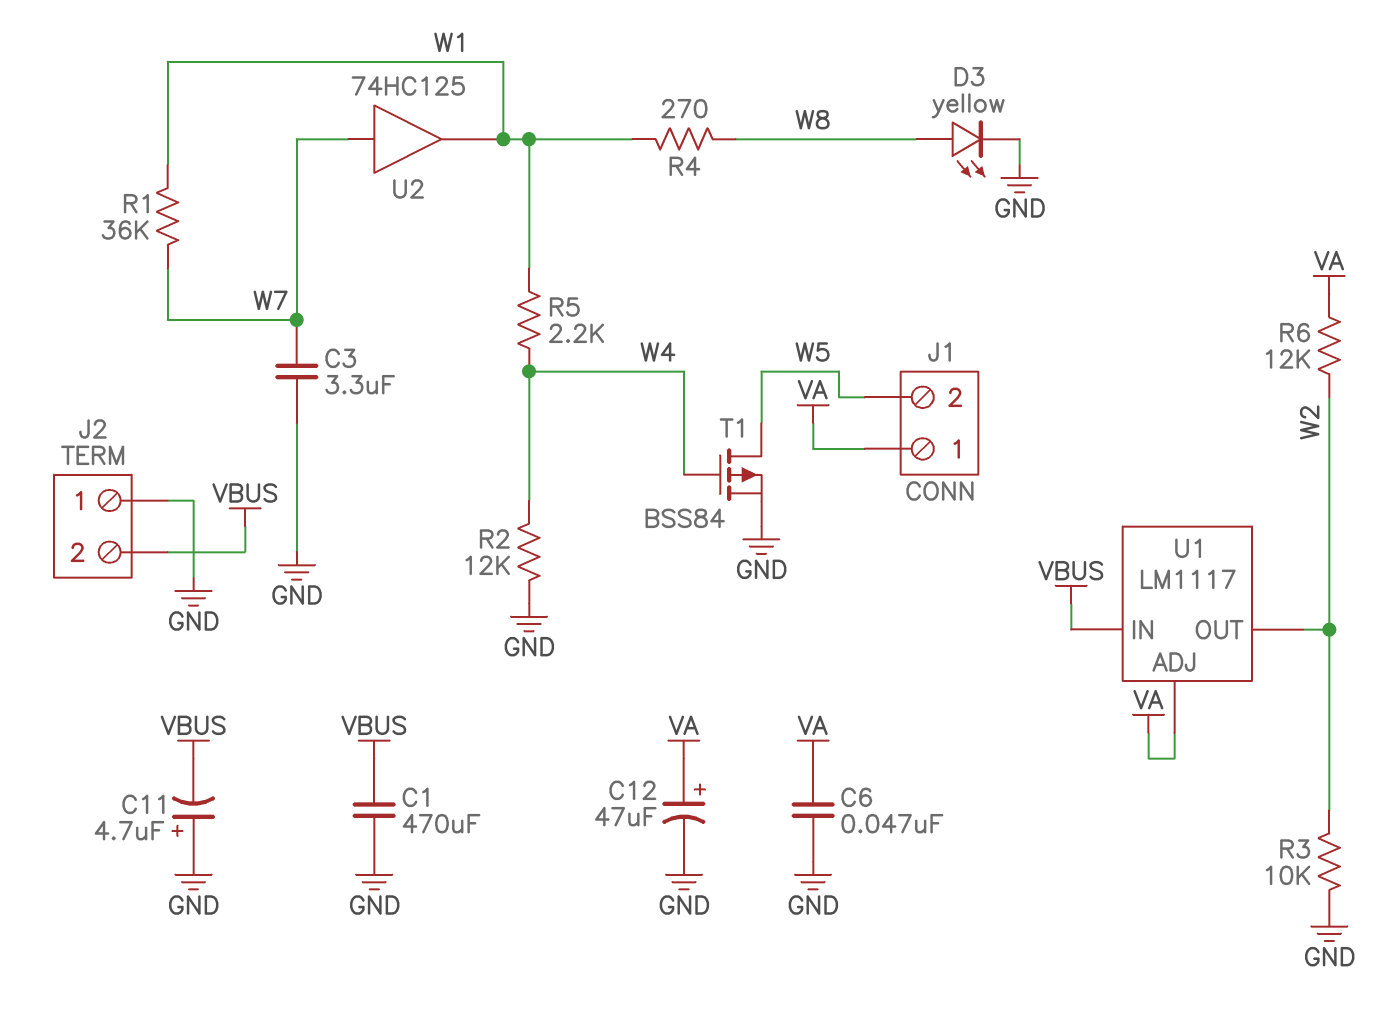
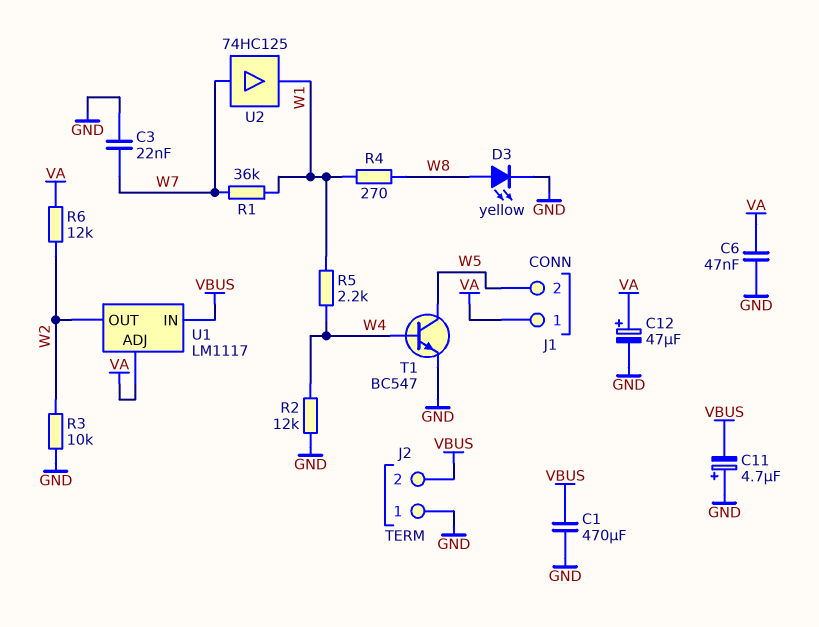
C3: 3.3uF (GND, W7) -> 22nF (GND, W7)
T1: PMOS BSS84 (G W4, D W5, S GND) -> NPN BC547 (B W4, C W5, E GND)

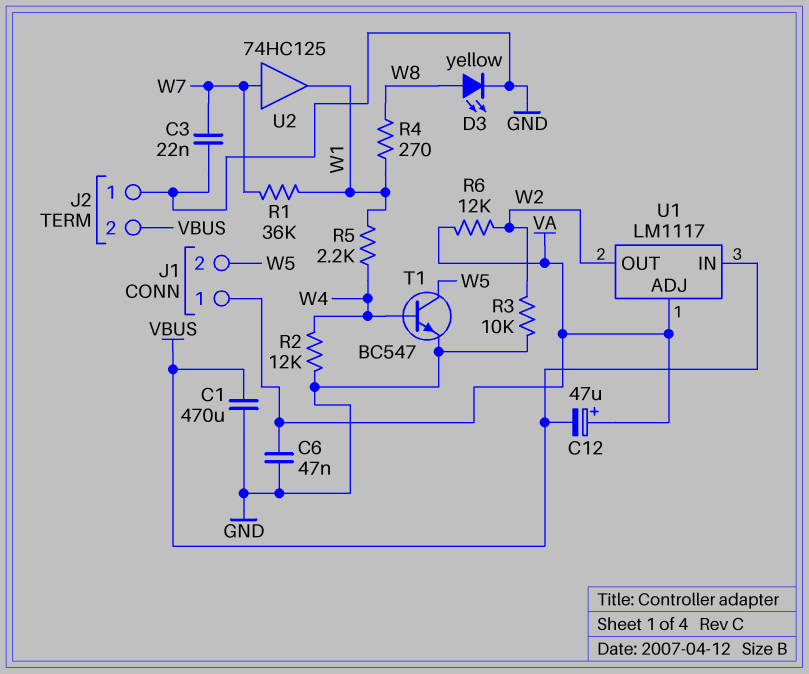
C11: 4.7uF (plus GND, minus VBUS) -> none
C12: 47uF (plus VA, minus GND) -> 47uF (plus VA, minus VBUS)

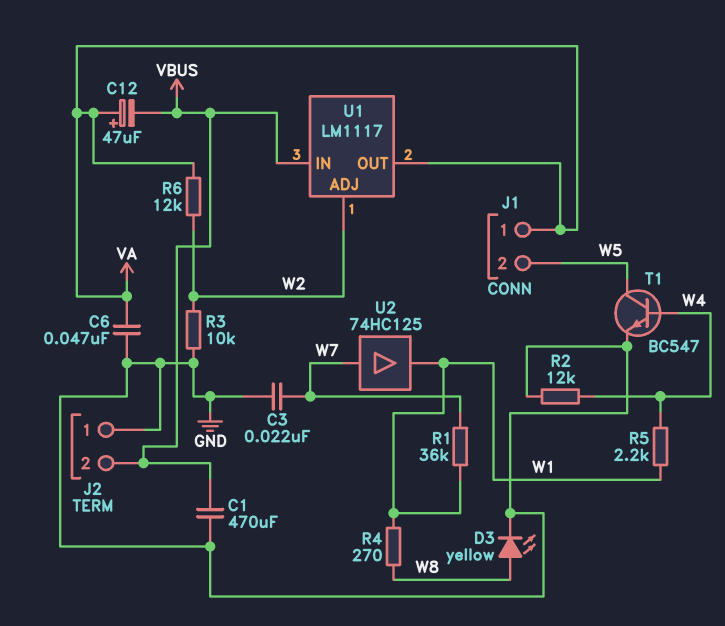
U1 pin ADJ: VA -> W2
U1 pin OUT: W2 -> VA

